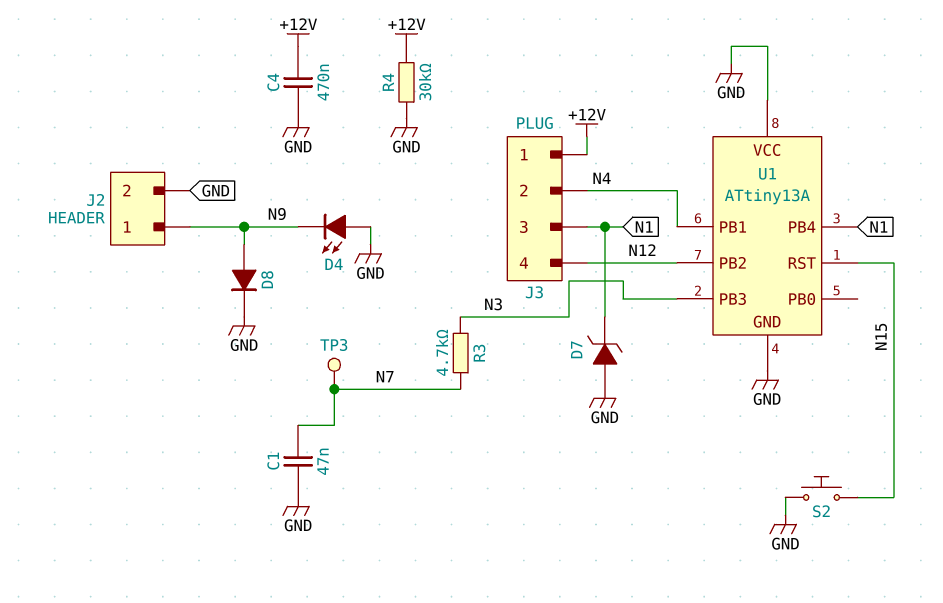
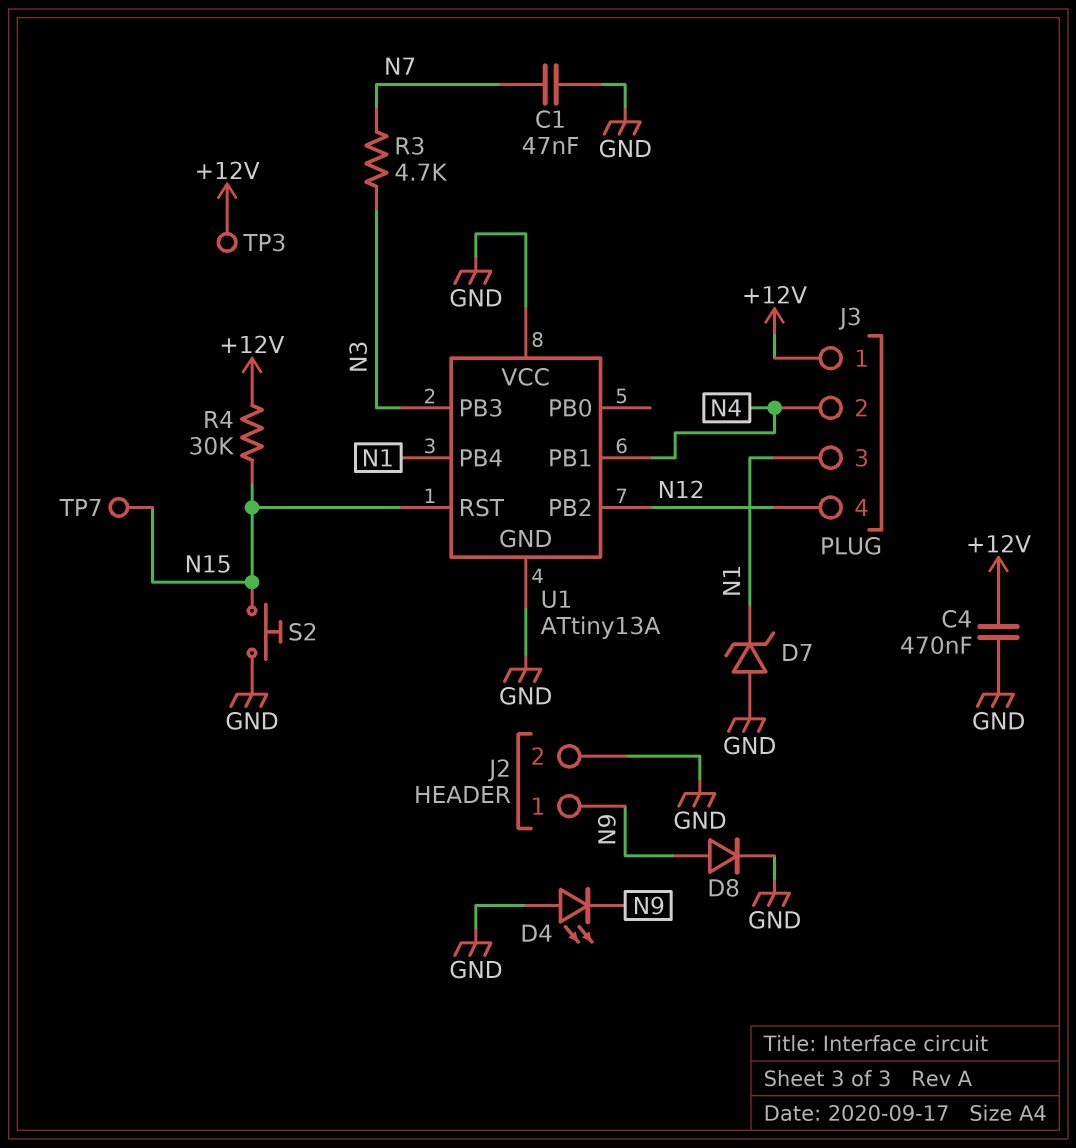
R4: 30k (+12V, GND) -> 30k (+12V, N15)
TP3: test point (N7) -> test point (+12V)
TP7: none -> test point (N15)

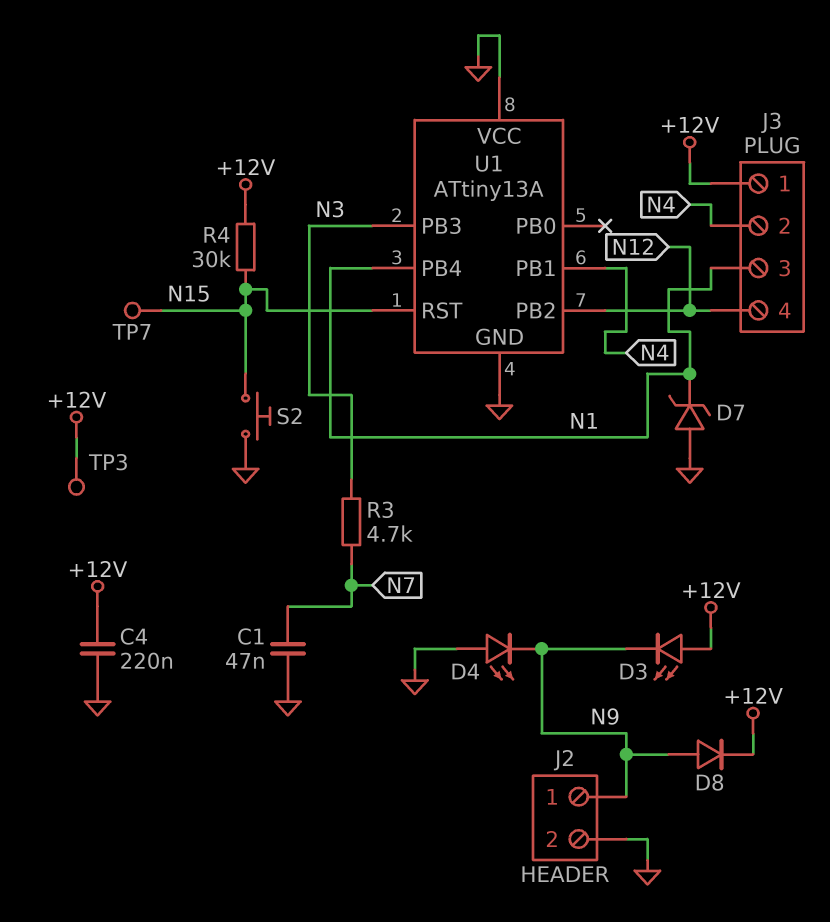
C4: 470nF (+12V, GND) -> 220nF (+12V, GND)
D3: none -> LED (A +12V, K N9)
D8: diode (A N9, K GND) -> diode (A N9, K +12V)

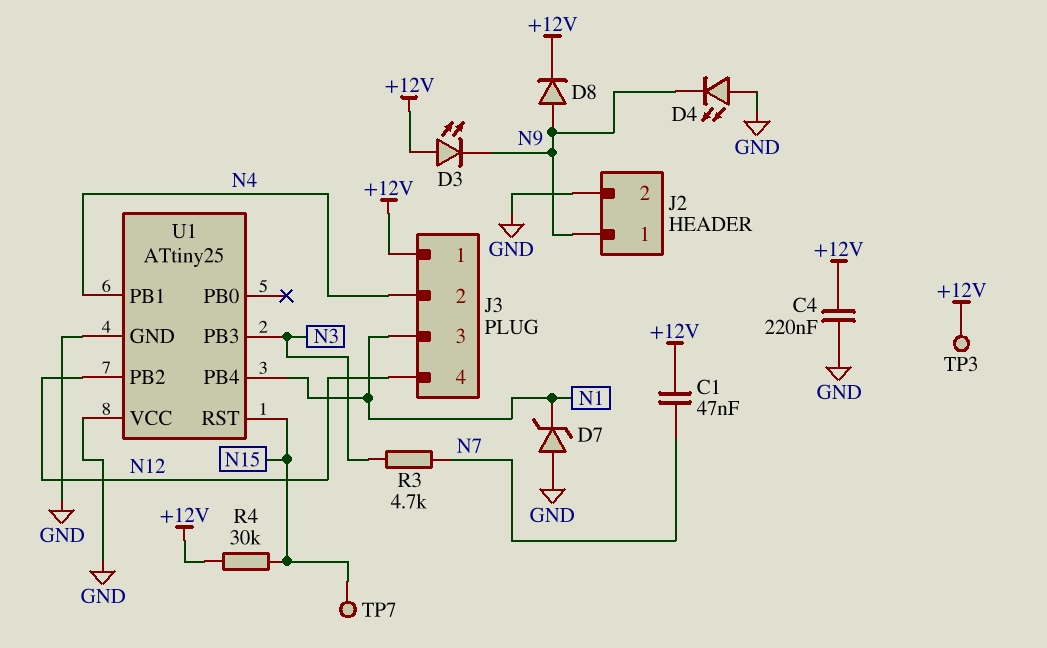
C1: 47nF (GND, N7) -> 47nF (+12V, N7)
S2: button (GND, N15) -> none
U1: ATtiny13A -> ATtiny25

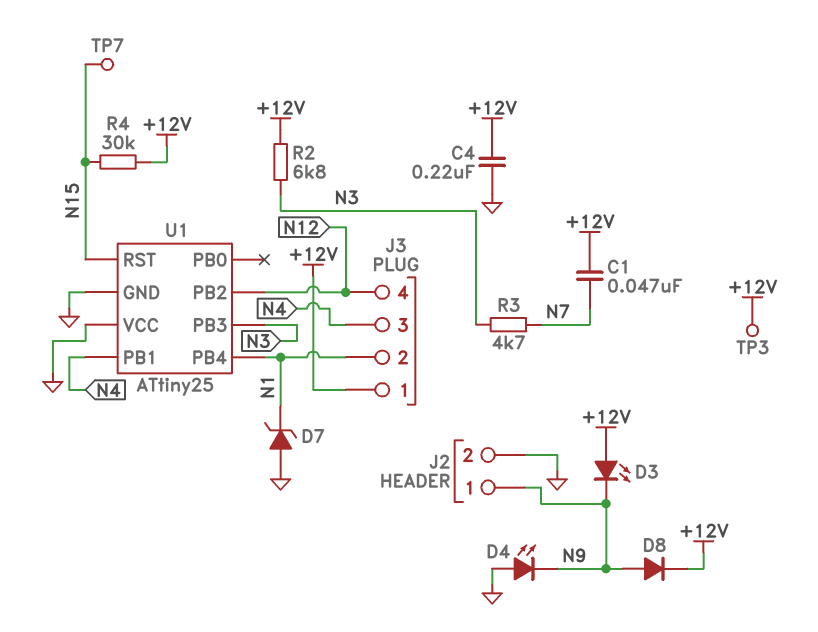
J3 pin 2: N4 -> N1
J3 pin 3: N1 -> N4
R2: none -> 6.8k (+12V, N3)

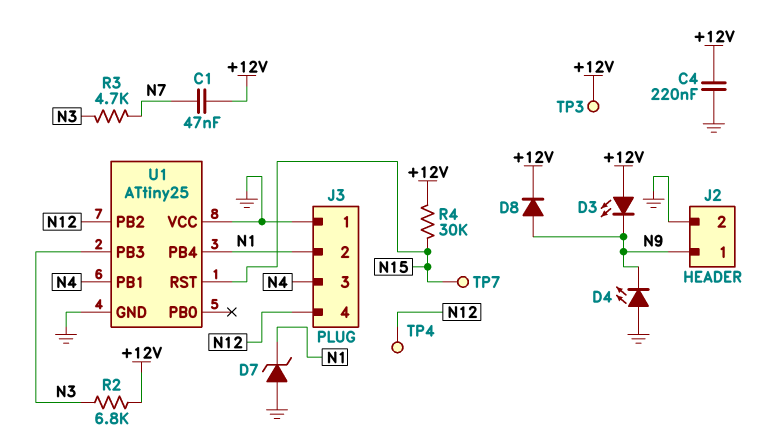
J3 pin 1: +12V -> GND
TP4: none -> test point (N12)

